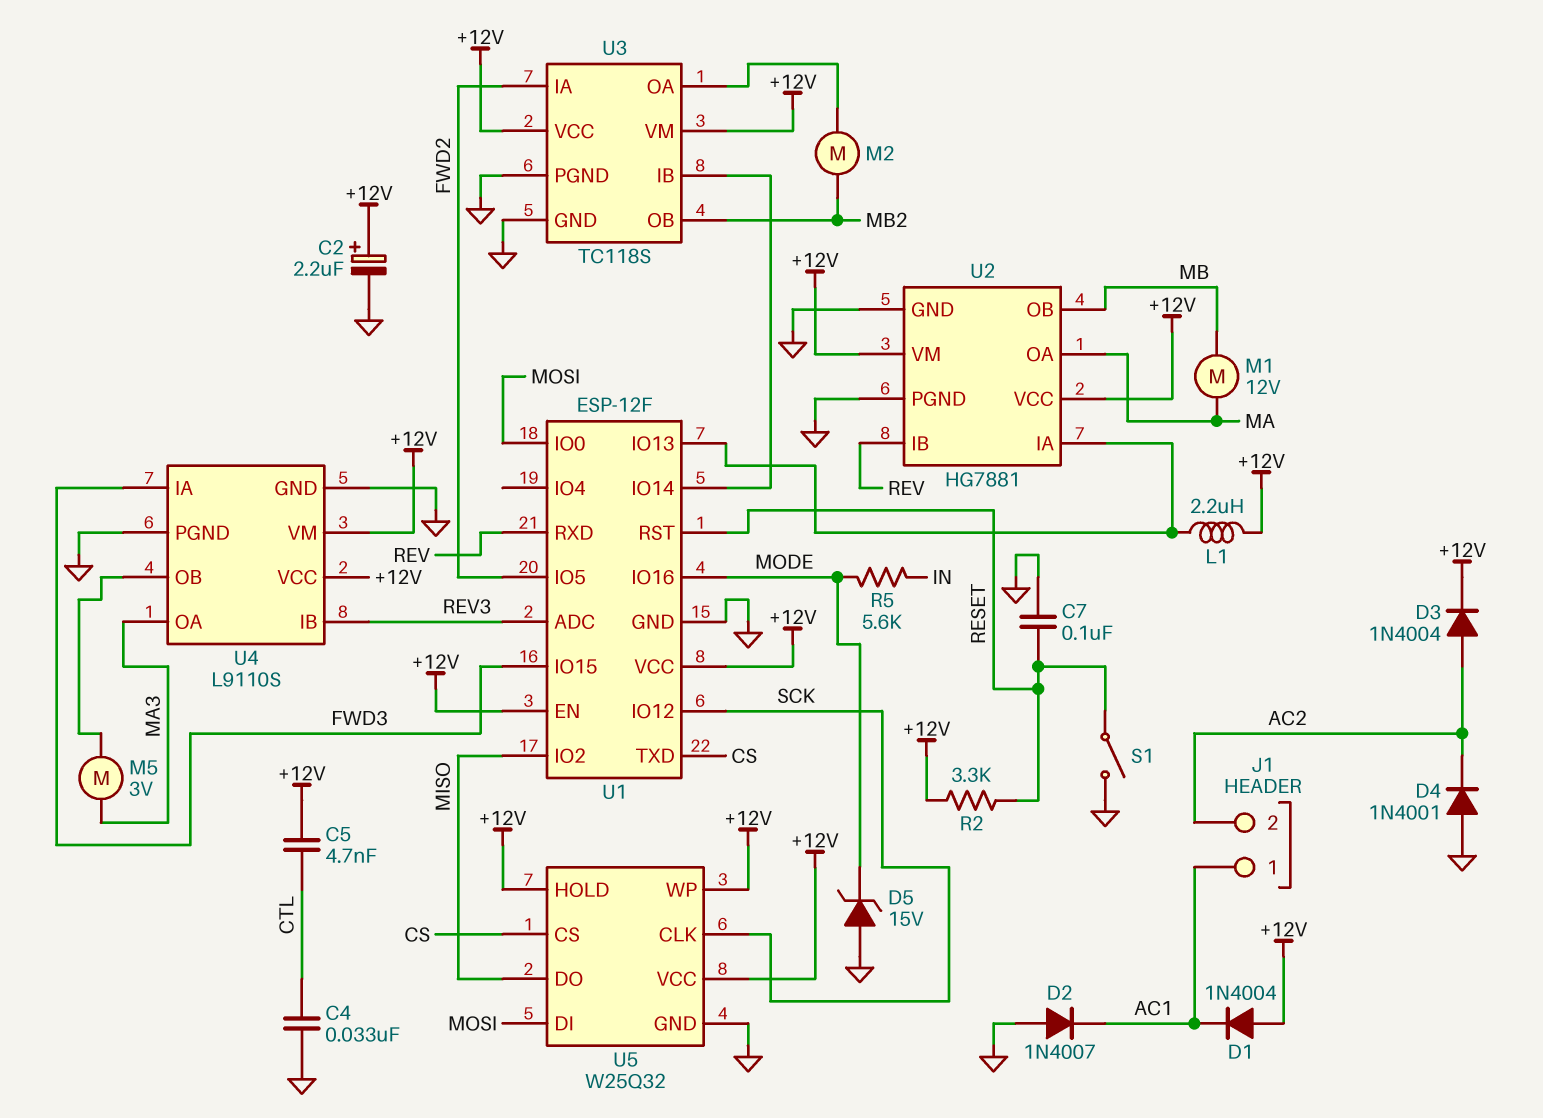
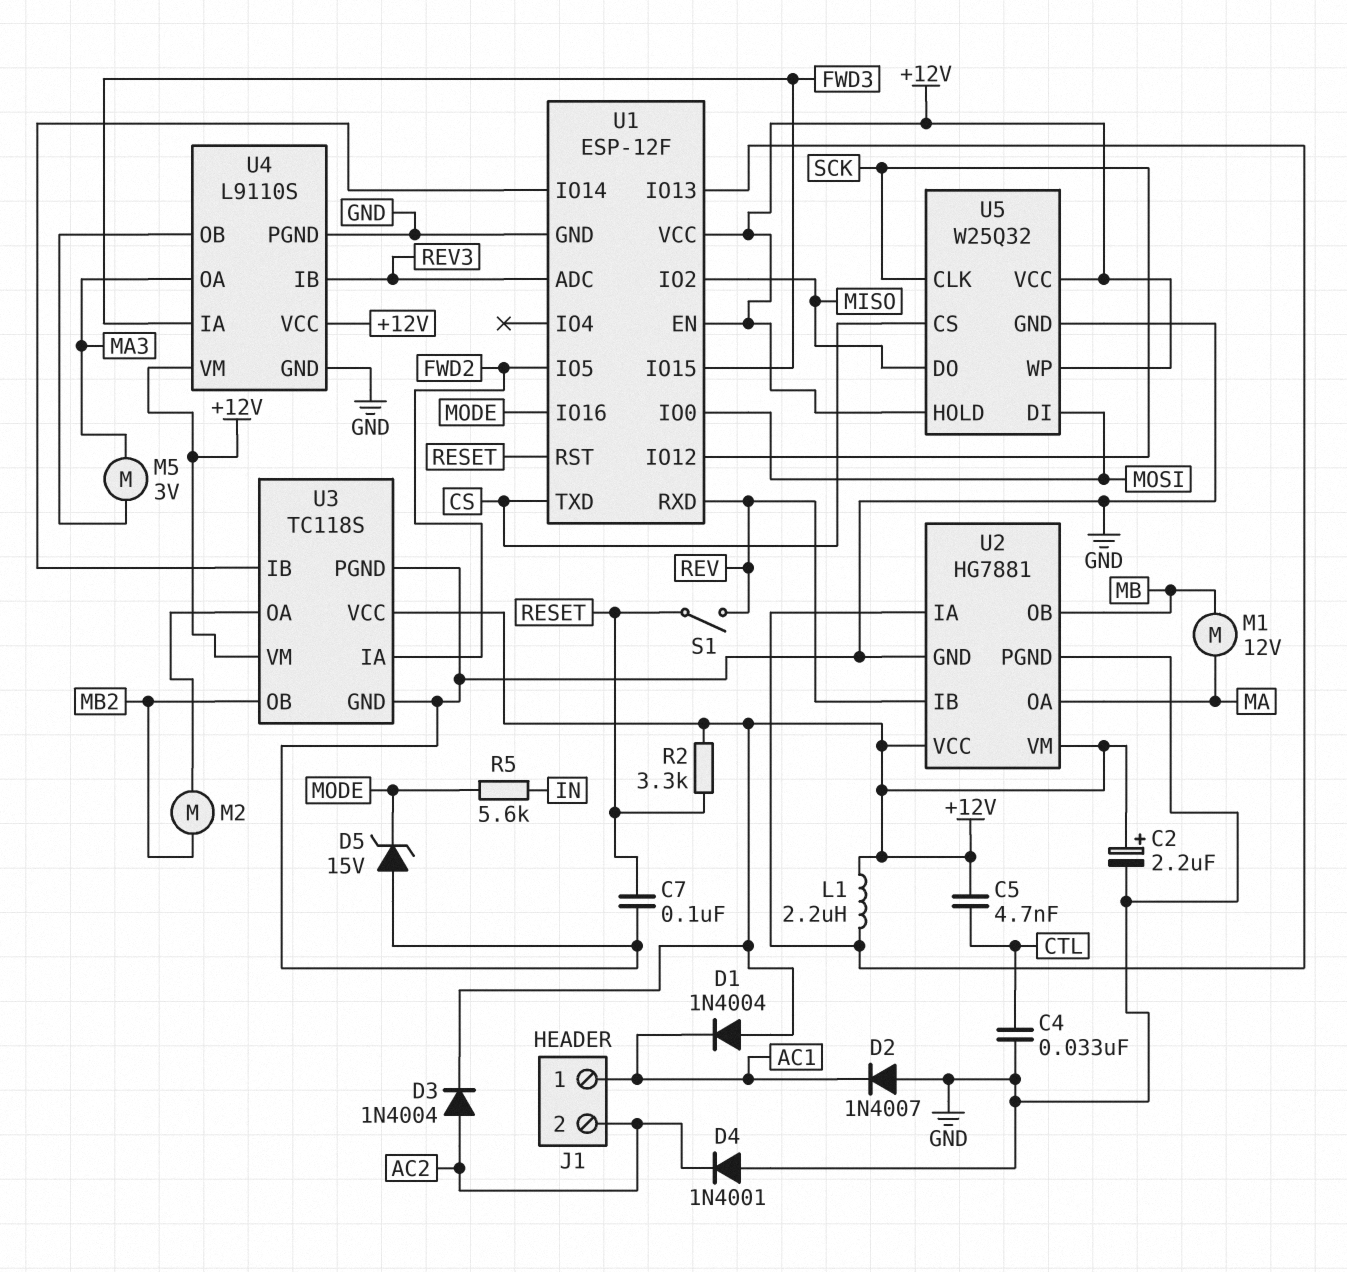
S1: switch (GND, RESET) -> switch (RESET, REV)

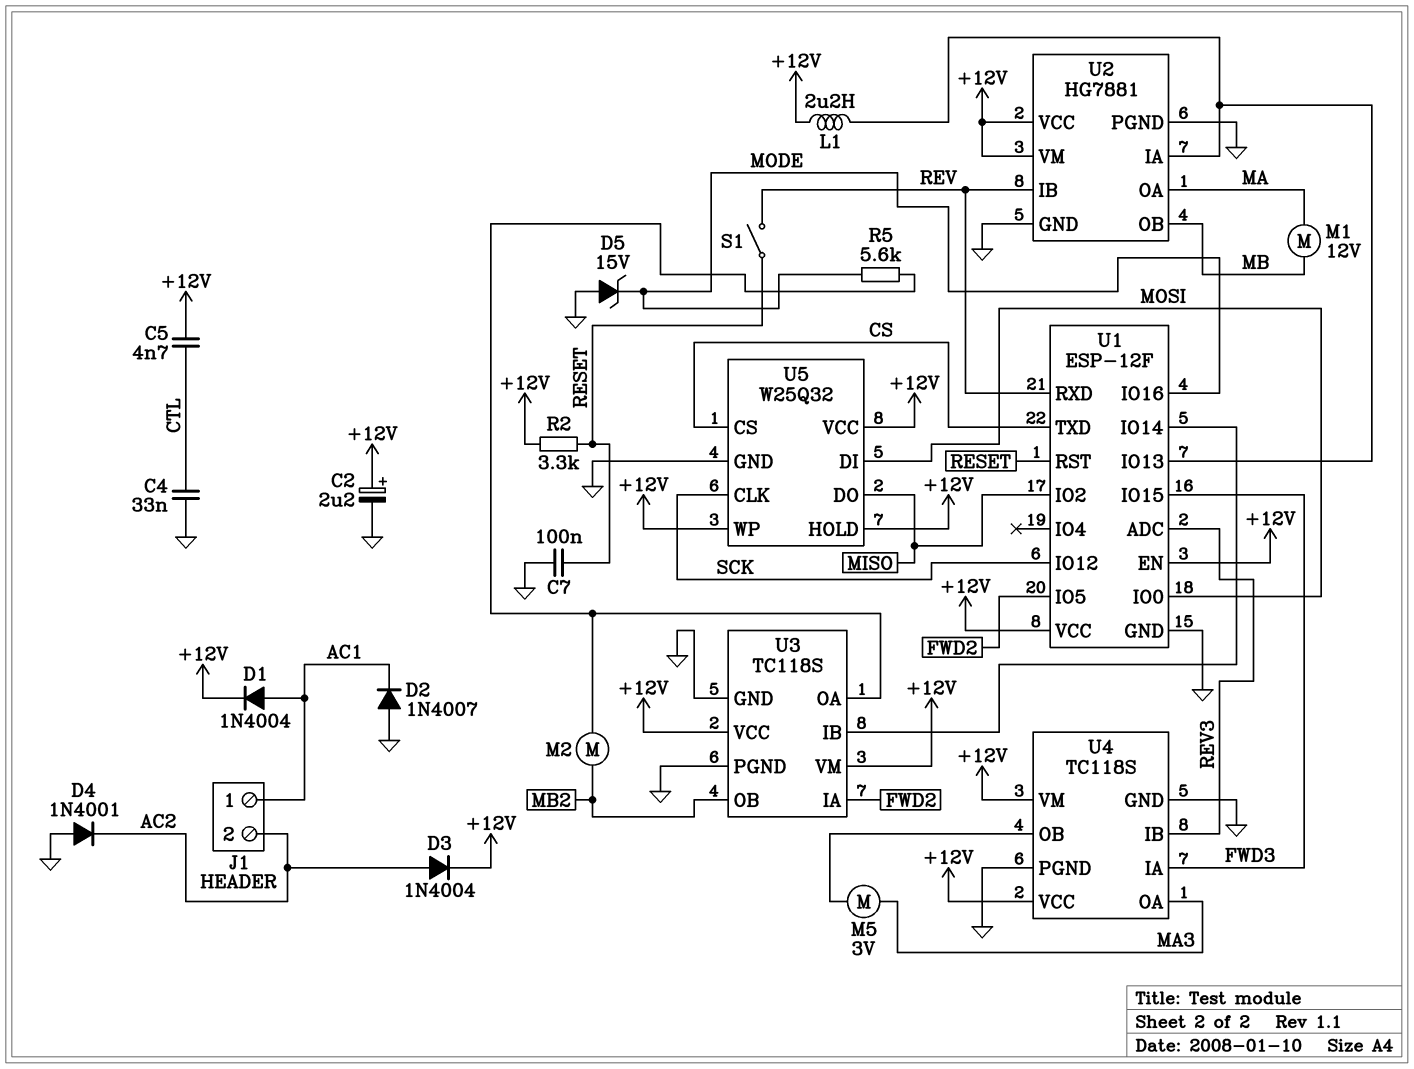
D1: diode 1N4004 (A +12V, K AC1) -> diode 1N4004 (A AC1, K +12V)
R5: 5.6k (IN, MODE) -> 5.6k (MODE, U3/OA)
U4: L9110S -> TC118S

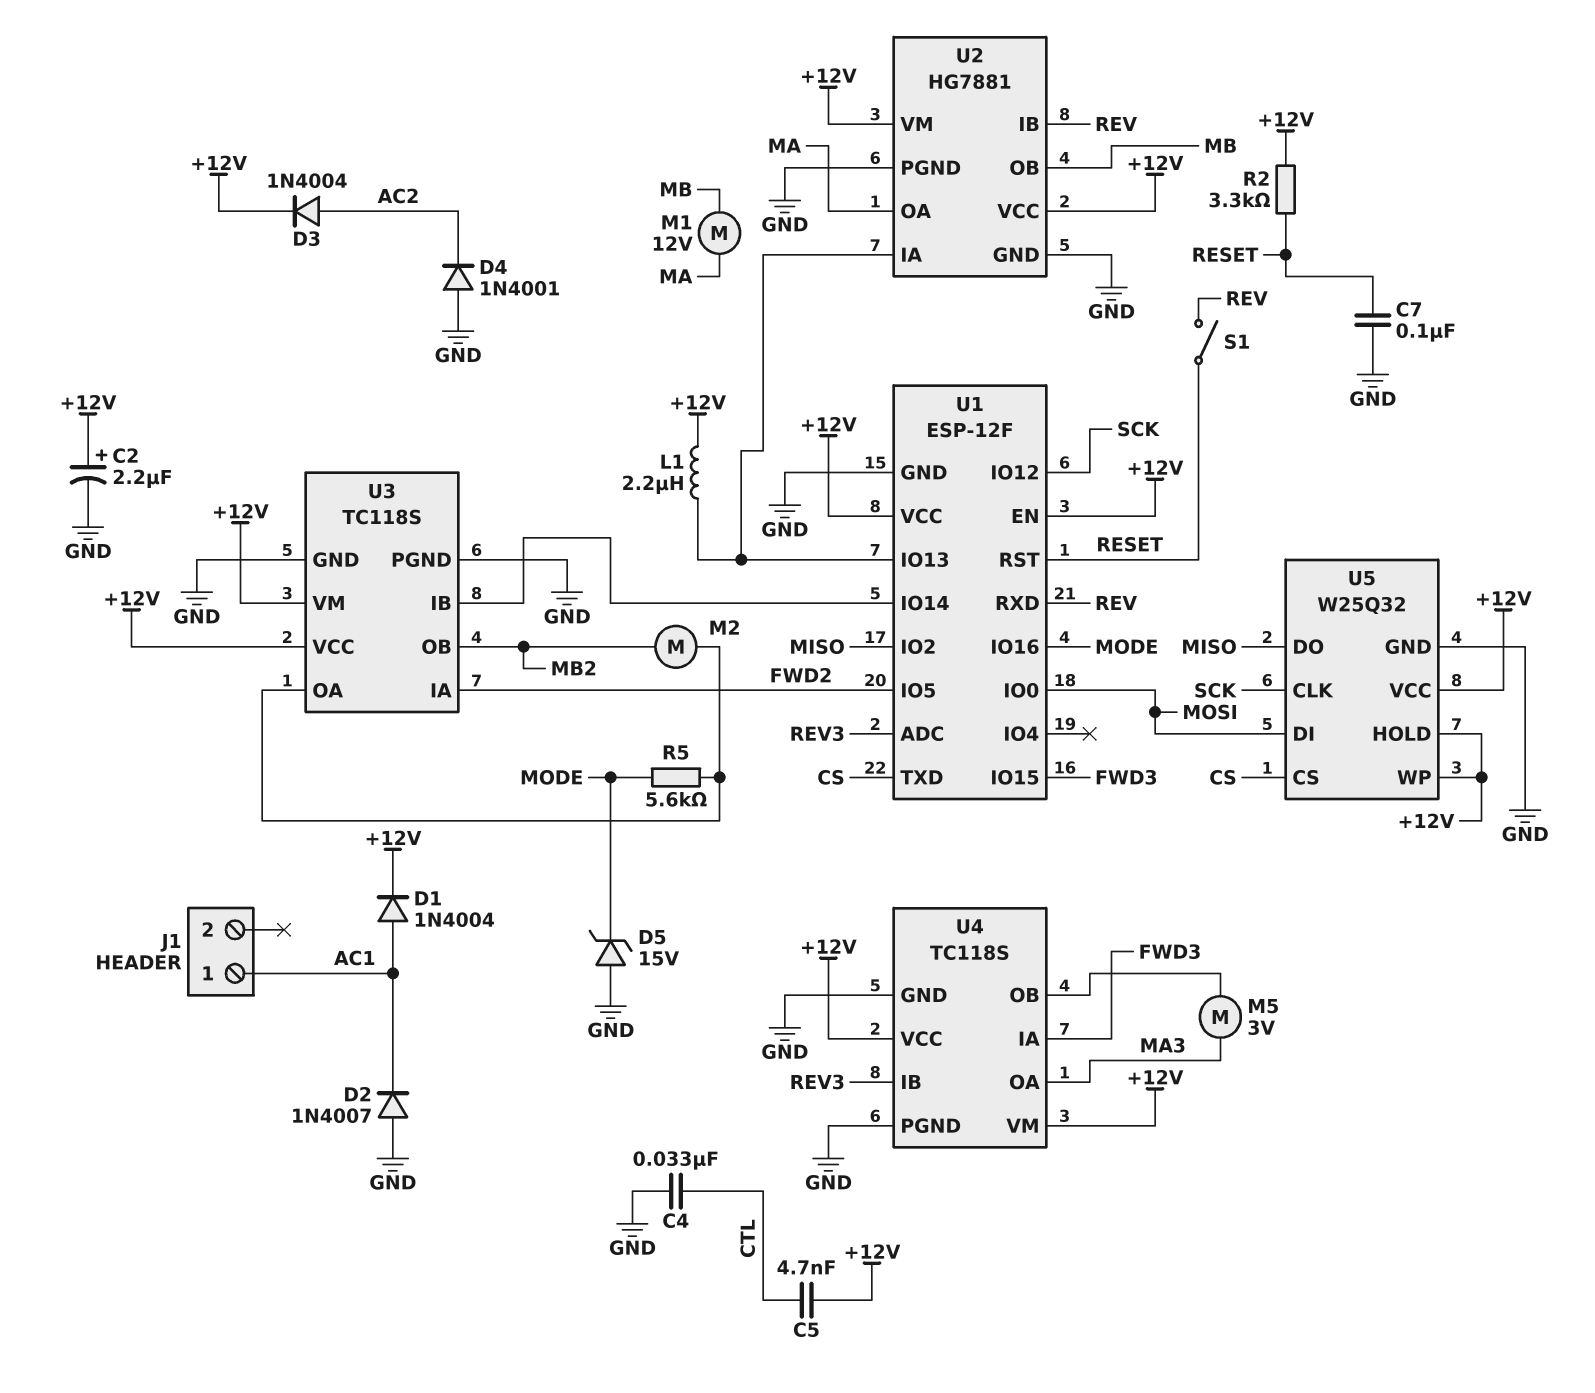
J1 pin 2: AC2 -> none

